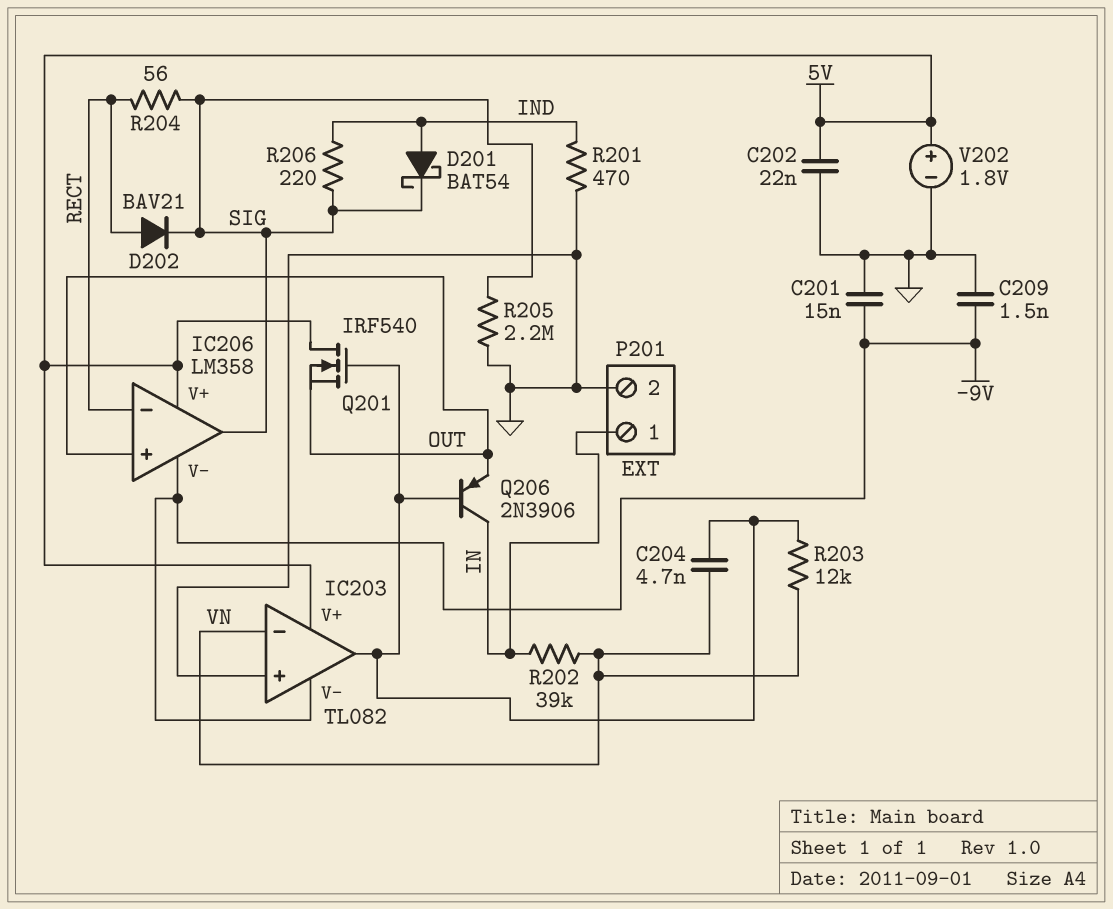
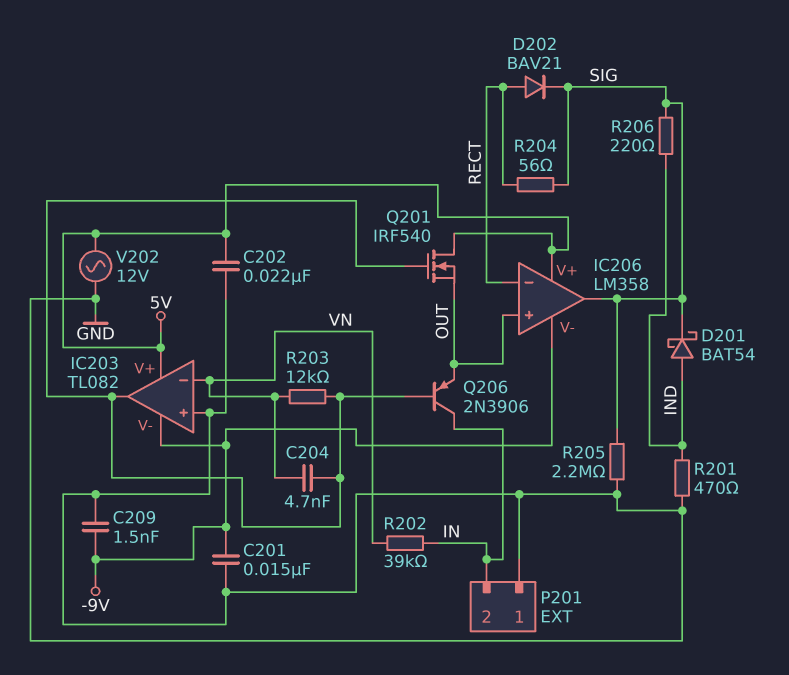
P201 pin 1: IN -> GND
P201 pin 2: GND -> IN
V202: 1.8V (plus 5V, minus GND) -> AC 12V (5V, GND)

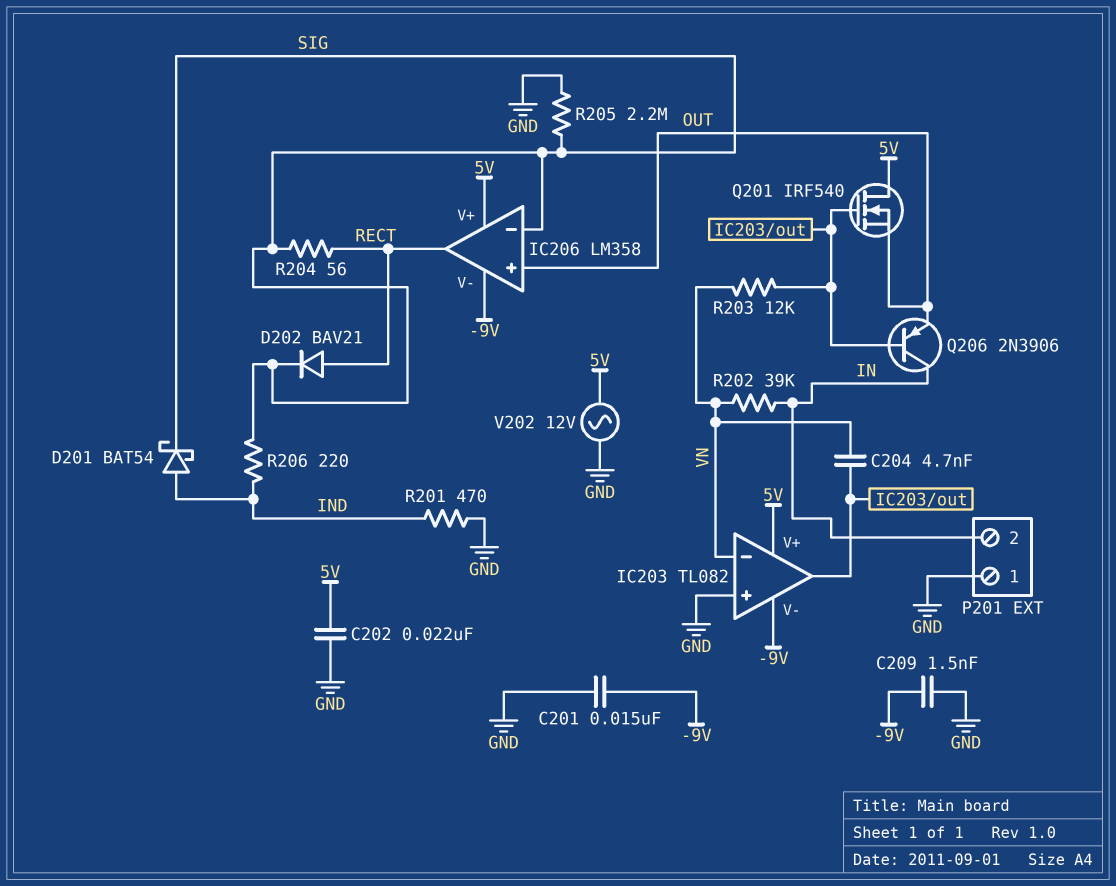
IC206 pin in-: RECT -> SIG
IC206 pin out: SIG -> RECT

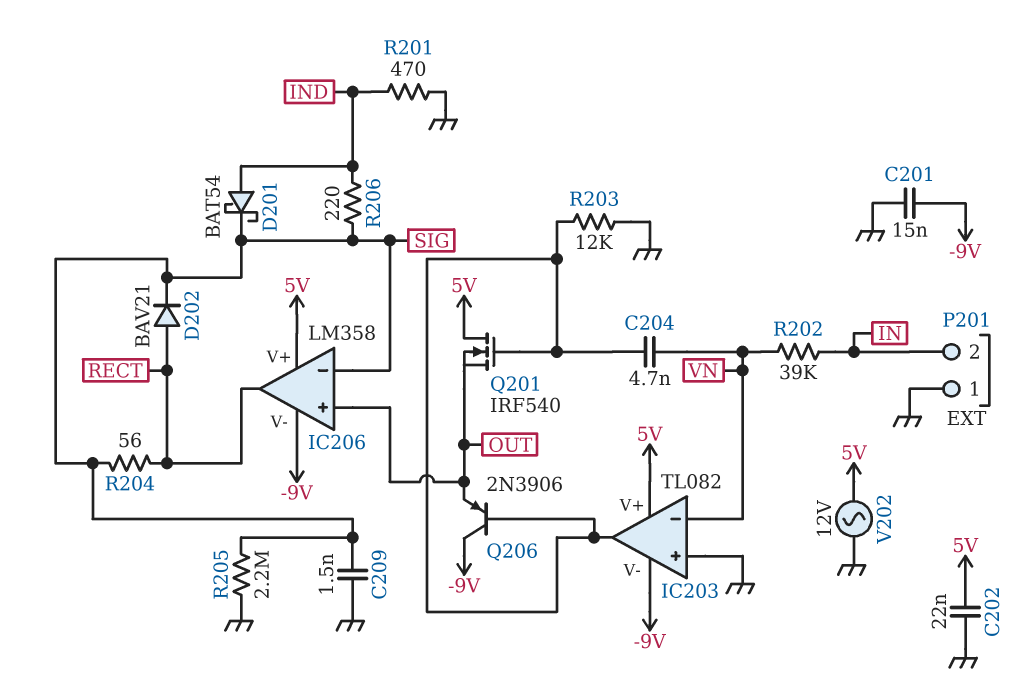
C209: 1.5nF (-9V, GND) -> 1.5nF (GND, SIG)
Q206: PNP 2N3906 (B IC203/out, C IN, E OUT) -> PNP 2N3906 (B IC203/out, C -9V, E OUT)
R203: 12k (IC203/out, VN) -> 12k (GND, IC203/out)

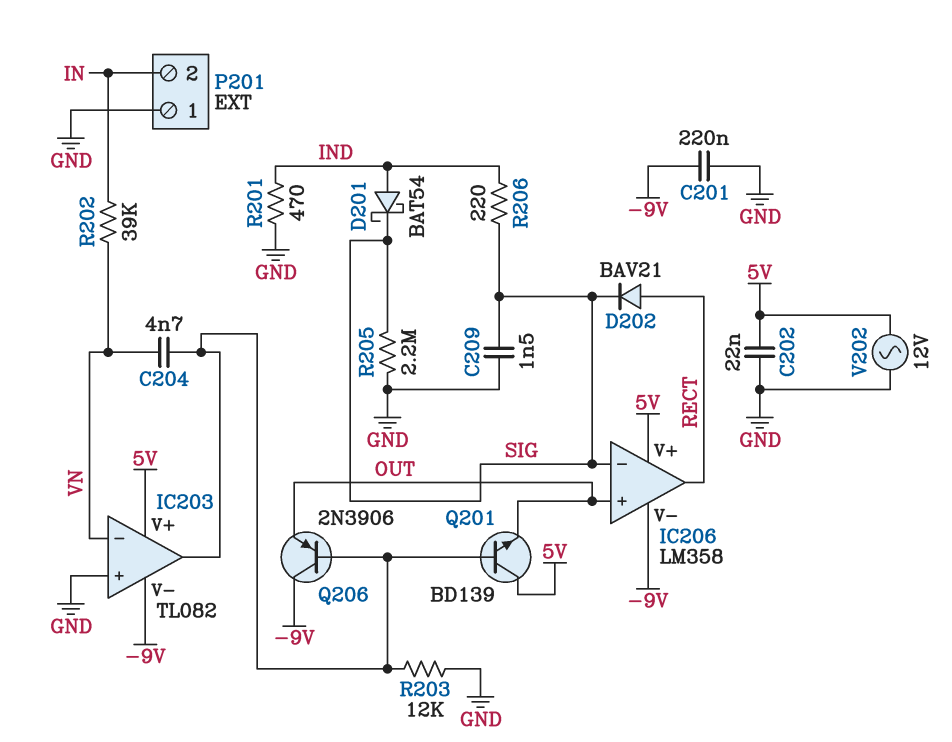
C201: 15nF (-9V, GND) -> 220nF (-9V, GND)
Q201: NMOS IRF540 (G IC203/out, D 5V, S OUT) -> NPN BD139 (B IC203/out, C 5V, E OUT)
R204: 56 (RECT, SIG) -> none

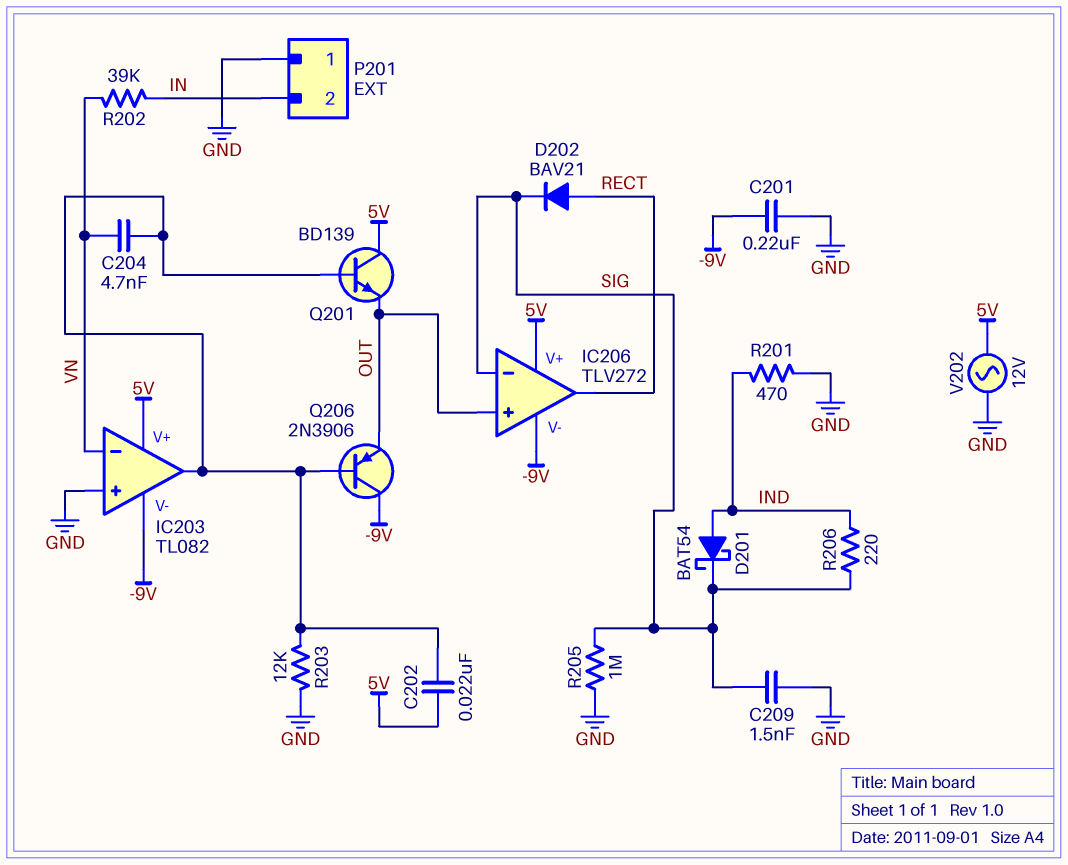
C202: 22nF (5V, GND) -> 22nF (5V, IC203/out)
IC206: LM358 -> TLV272
R205: 2.2M (GND, SIG) -> 1M (GND, SIG)

